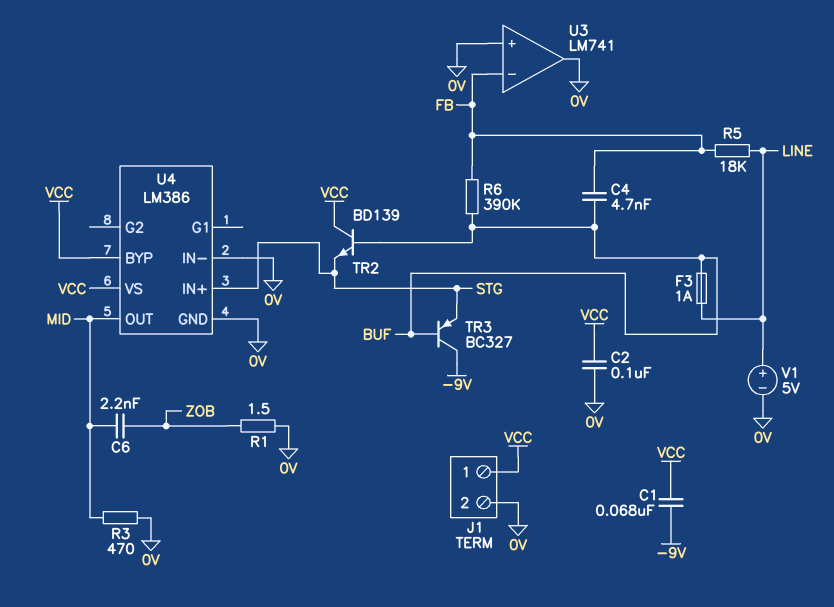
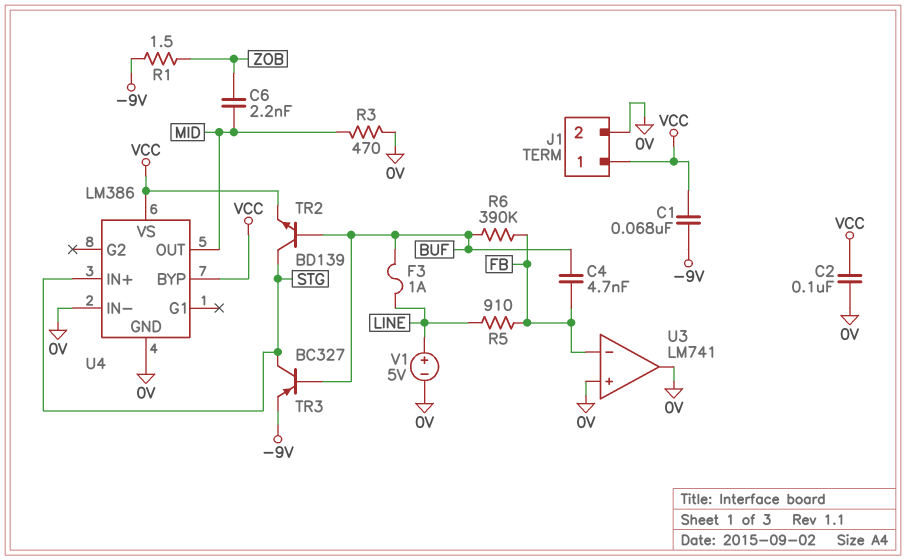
R1: 1.5 (0V, ZOB) -> 1.5 (-9V, ZOB)
R5: 18k (FB, LINE) -> 910 (FB, LINE)
TR2: NPN BD139 (B BUF, C VCC, E STG) -> NPN BD139 (B BUF, C STG, E VCC)
TR3: PNP BC327 (B BUF, C -9V, E STG) -> PNP BC327 (B BUF, C STG, E -9V)

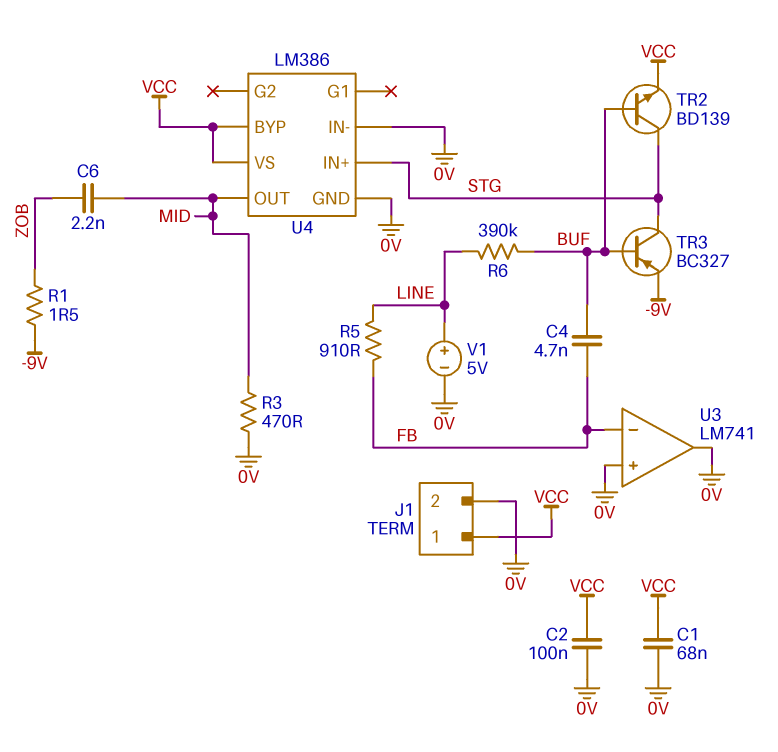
C1: 68nF (-9V, VCC) -> 68nF (0V, VCC)
F3: 1A (BUF, LINE) -> none
R6: 390k (BUF, FB) -> 390k (BUF, LINE)

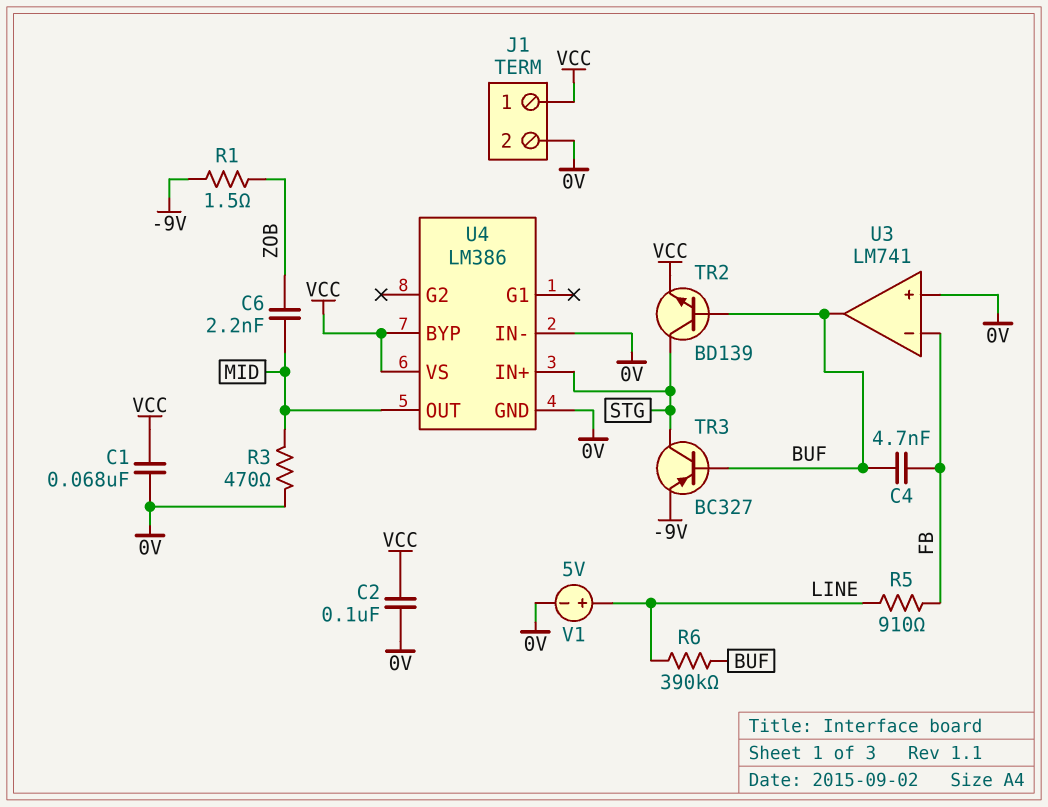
U3 pin out: 0V -> BUF

